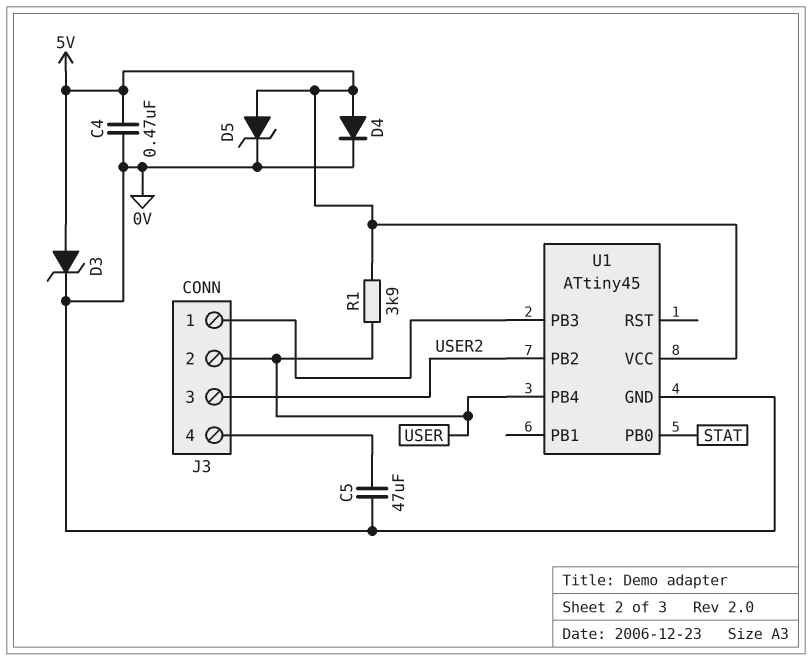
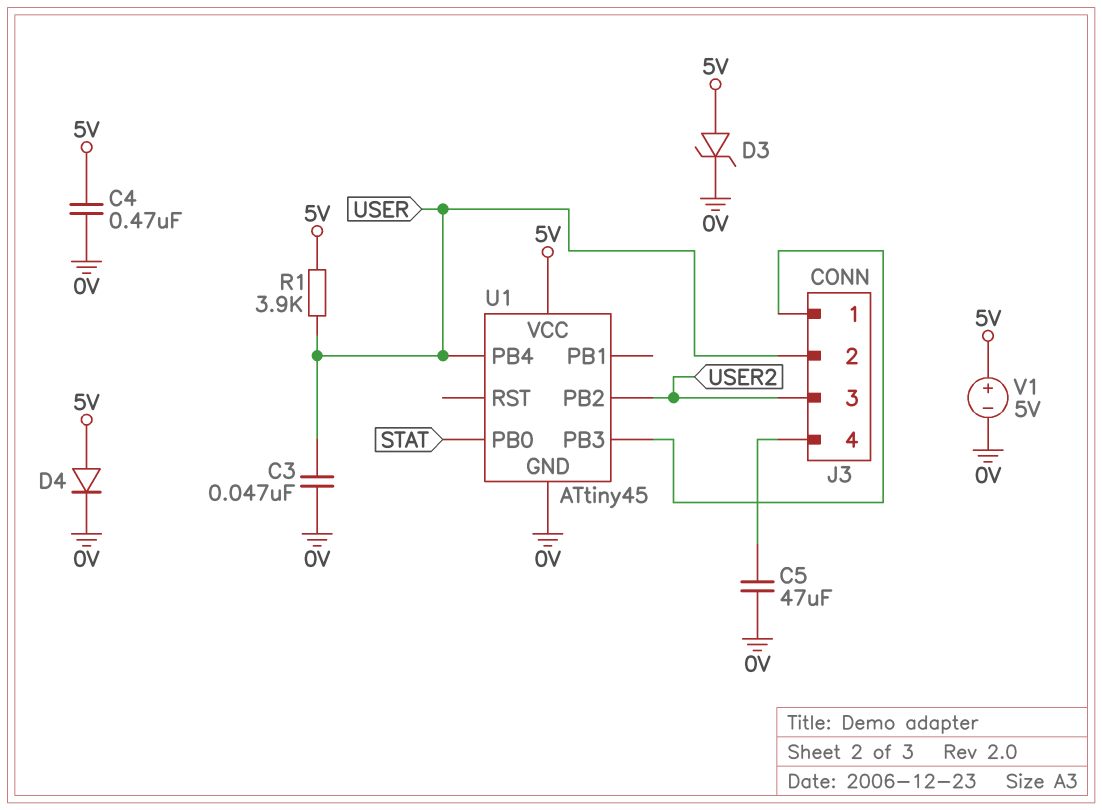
C3: none -> 47nF (0V, USER)
D5: zener (A 5V, K 0V) -> none
V1: none -> 5V (plus 5V, minus 0V)

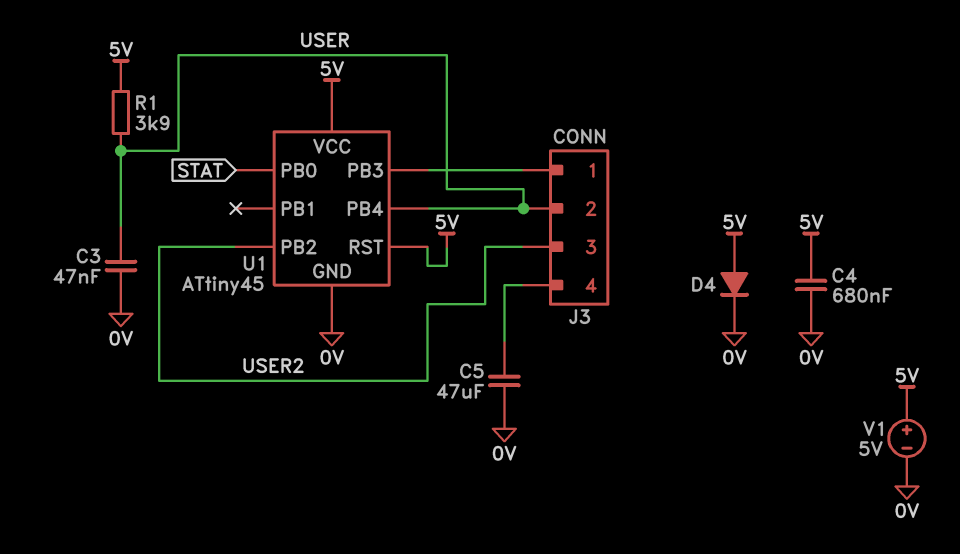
C4: 470nF (0V, 5V) -> 680nF (0V, 5V)
D3: zener (A 5V, K 0V) -> none
U1 pin RST: none -> 5V

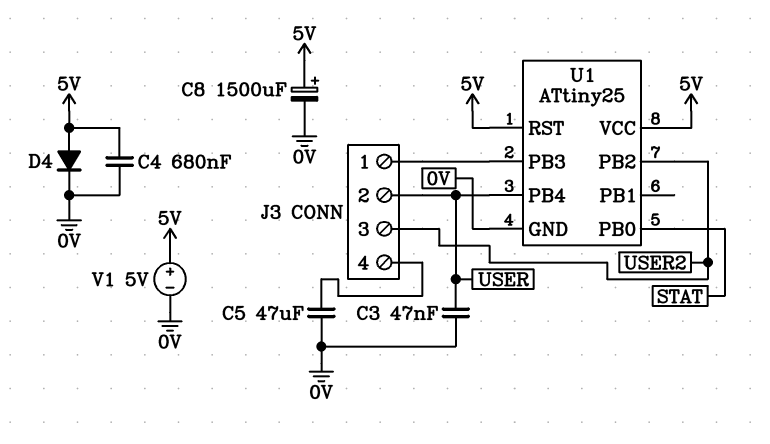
C8: none -> 1500uF (plus 5V, minus 0V)
R1: 3.9k (5V, USER) -> none
U1: ATtiny45 -> ATtiny25

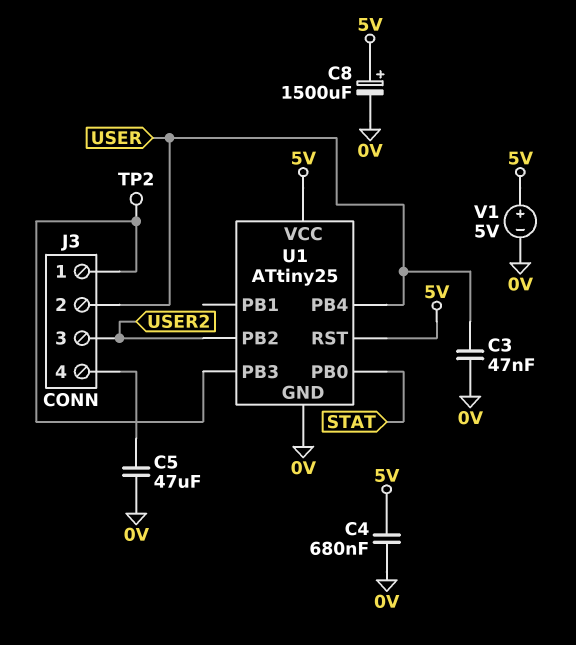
D4: diode (A 5V, K 0V) -> none
TP2: none -> test point (J3/1)

